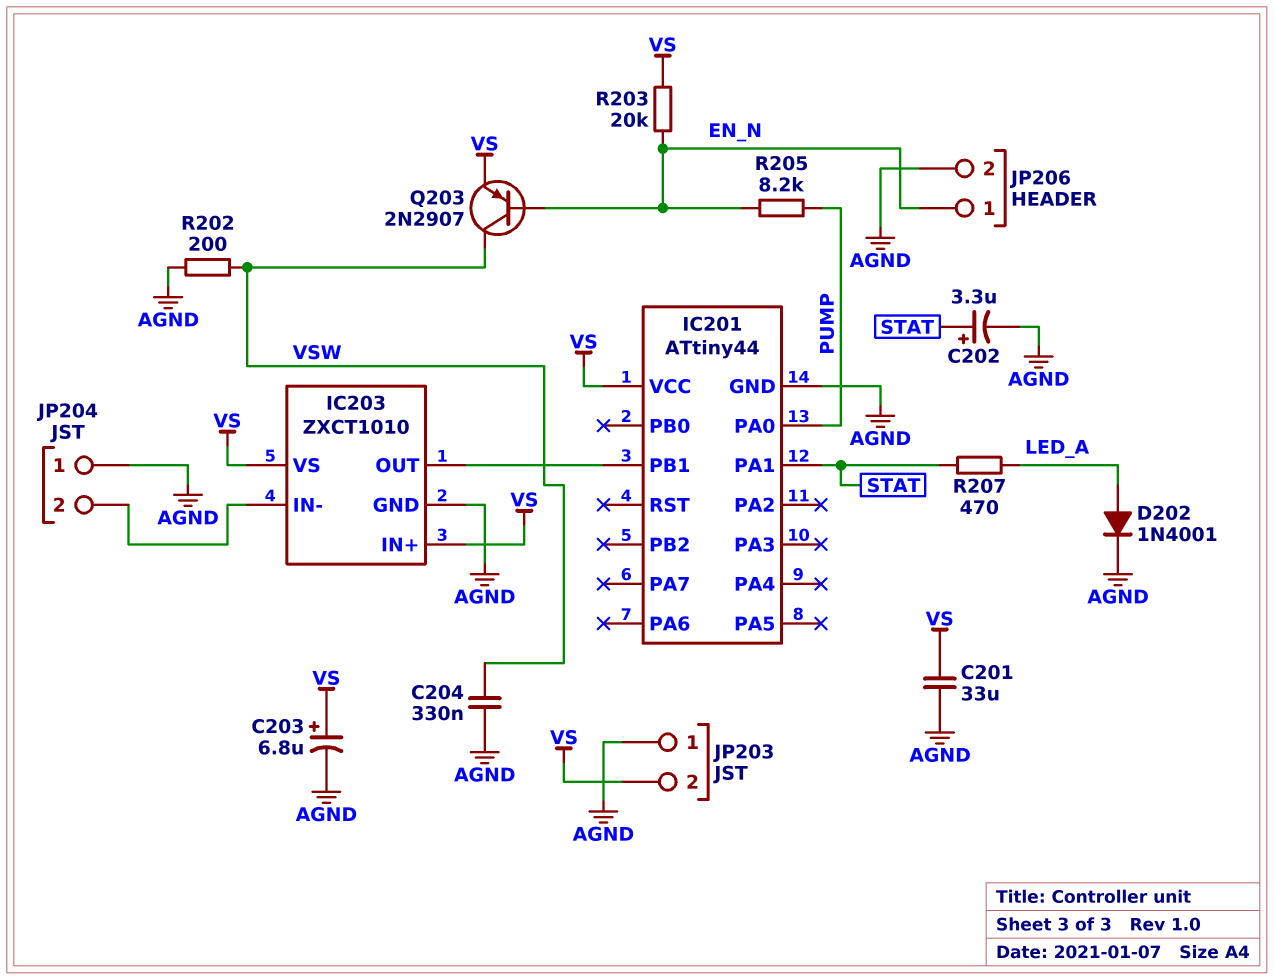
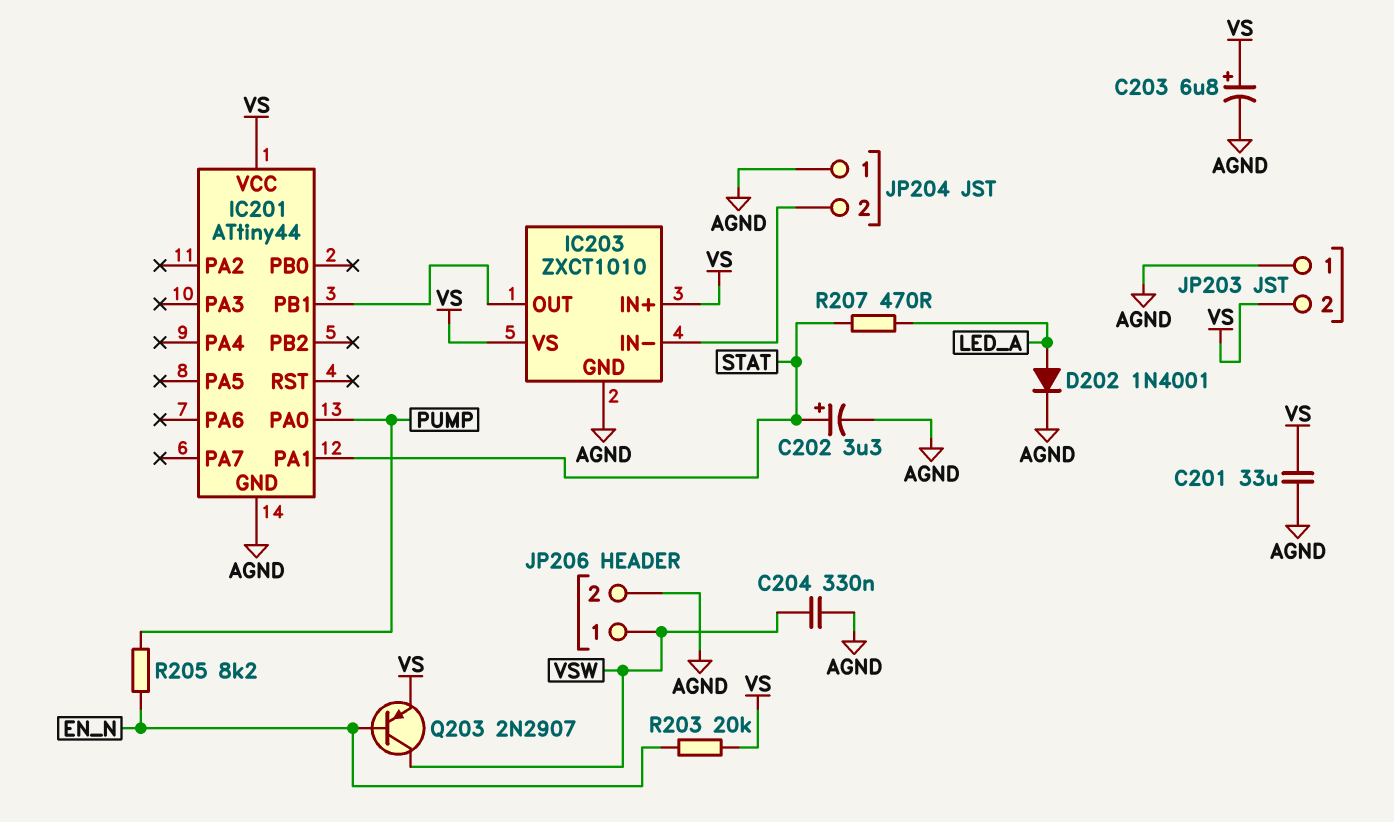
JP206 pin 1: EN_N -> VSW
R202: 200 (AGND, VSW) -> none

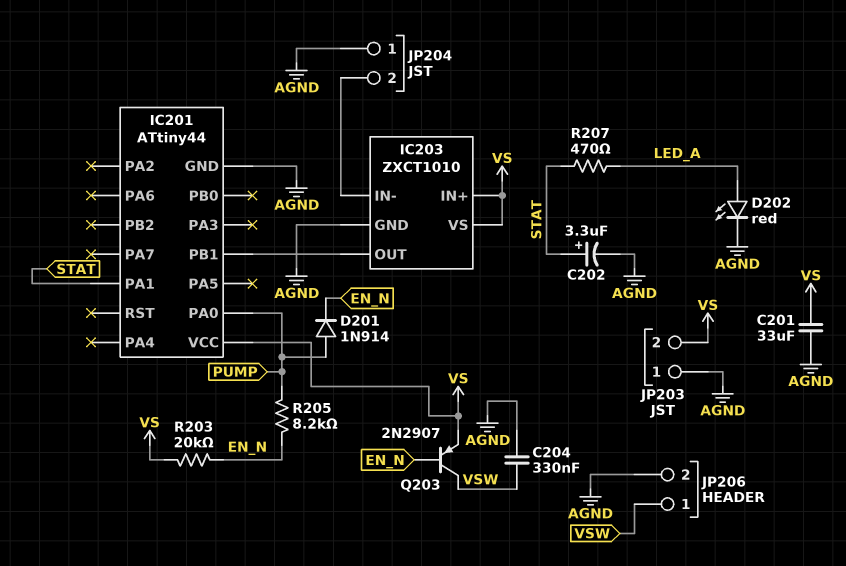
C203: 6.8uF (plus VS, minus AGND) -> none
D201: none -> diode 1N914 (A PUMP, K EN_N)
D202: diode 1N4001 (A LED_A, K AGND) -> LED red (A LED_A, K AGND)

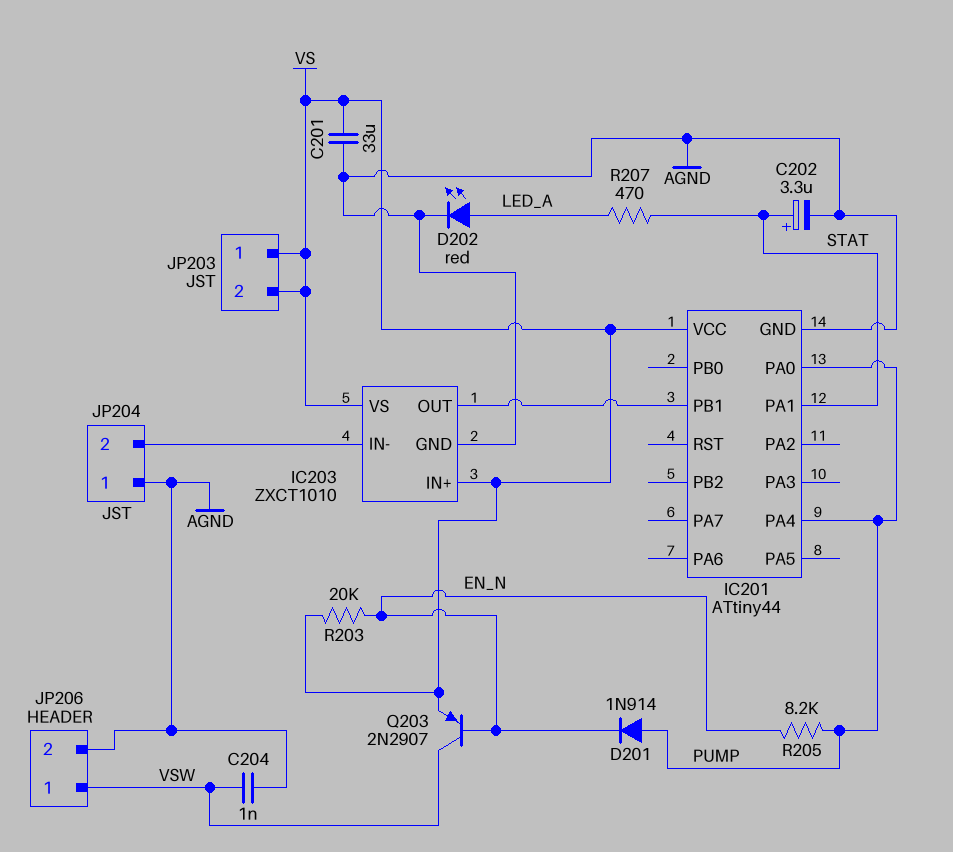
C204: 330nF (AGND, VSW) -> 1nF (AGND, VSW)
IC201 pin PA4: none -> PUMP
JP203 pin 1: AGND -> VS

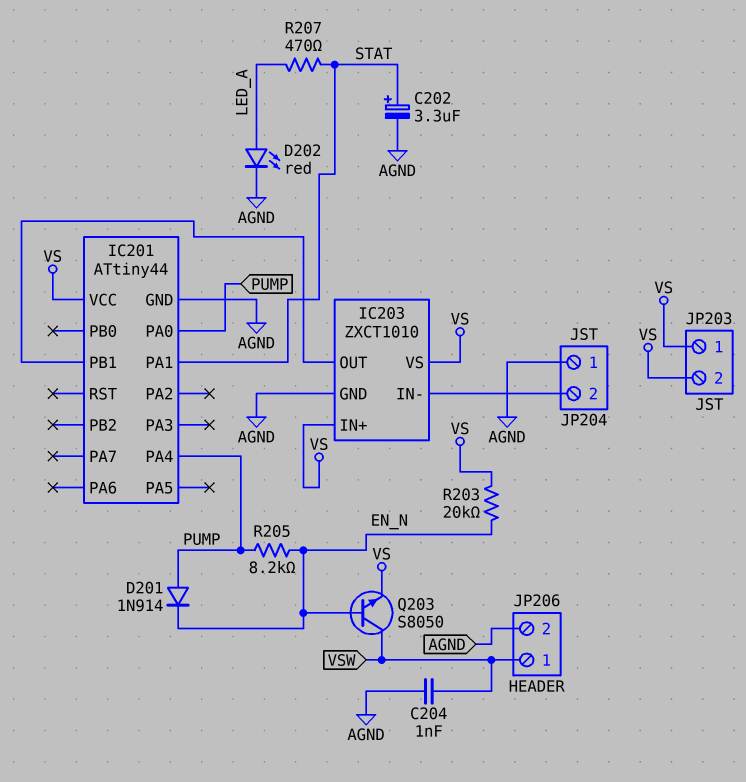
C201: 33uF (AGND, VS) -> none
Q203: PNP 2N2907 (B EN_N, C VSW, E VS) -> NPN S8050 (B EN_N, C VSW, E VS)

